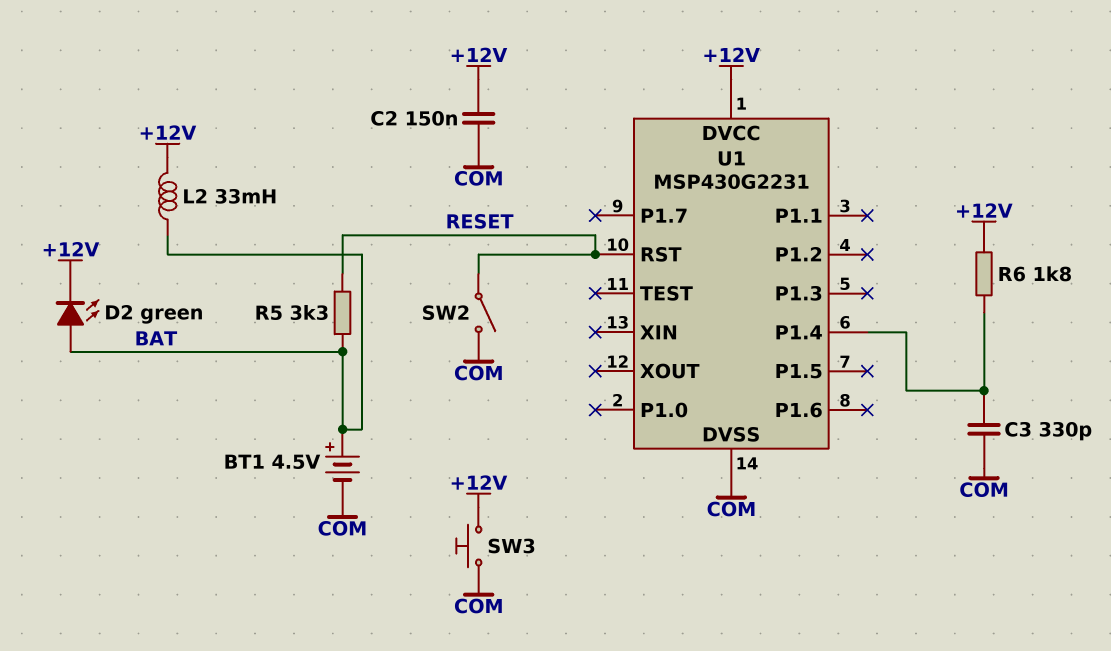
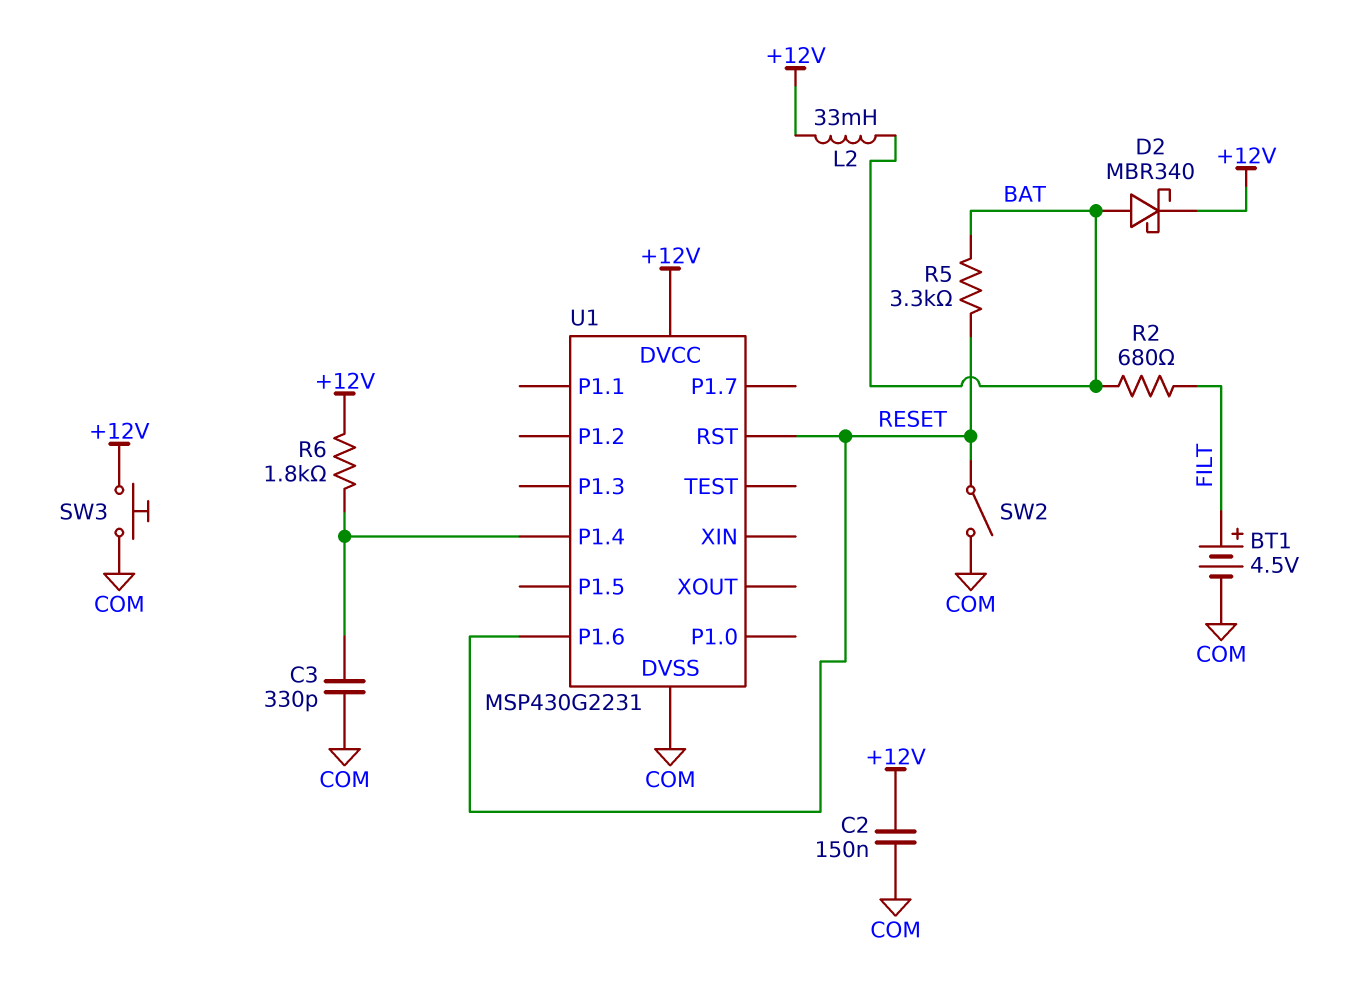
BT1: 4.5V (plus BAT, minus COM) -> 4.5V (plus FILT, minus COM)
D2: LED green (A BAT, K +12V) -> schottky MBR340 (A BAT, K +12V)
R2: none -> 680 (BAT, FILT)
U1 pin P1.6: none -> RESET

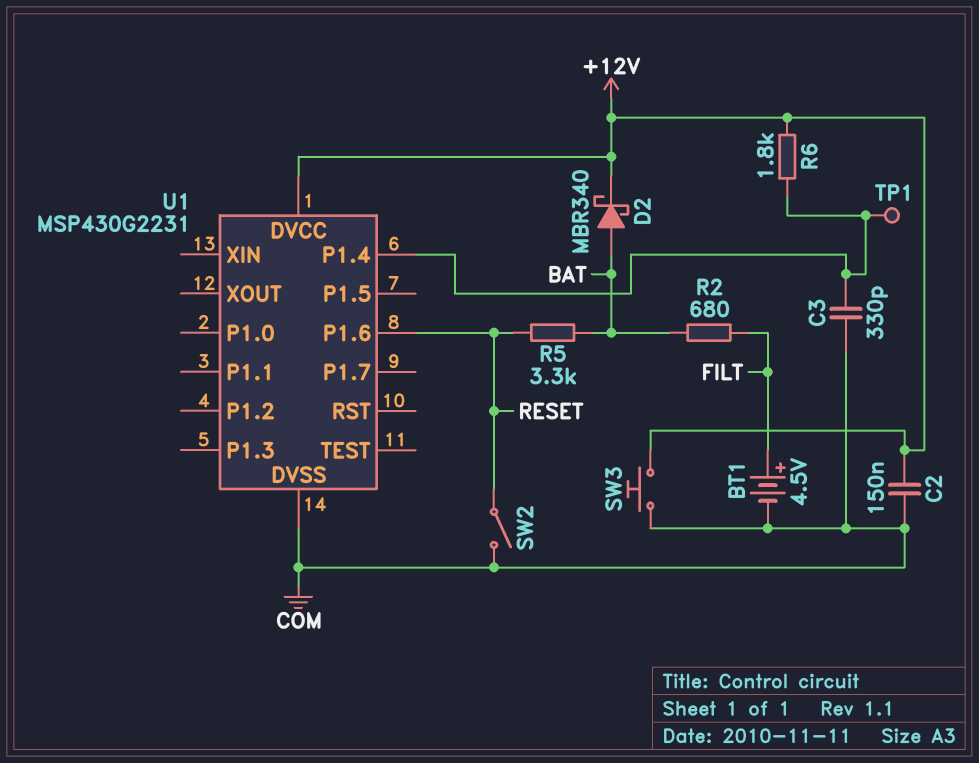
L2: 33mH (+12V, BAT) -> none
TP1: none -> test point (U1/P1.4)
U1 pin RST: RESET -> none

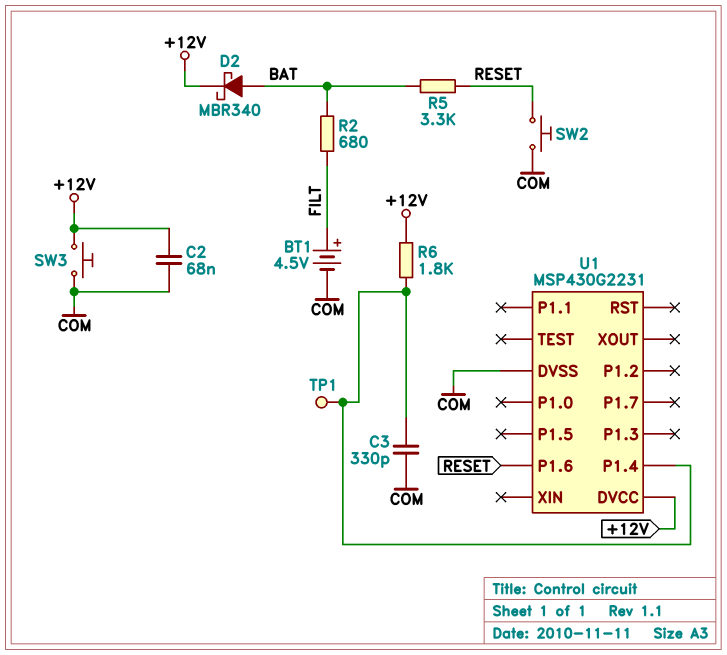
C2: 150nF (+12V, COM) -> 68nF (+12V, COM)
SW2: switch (COM, RESET) -> button (COM, RESET)

